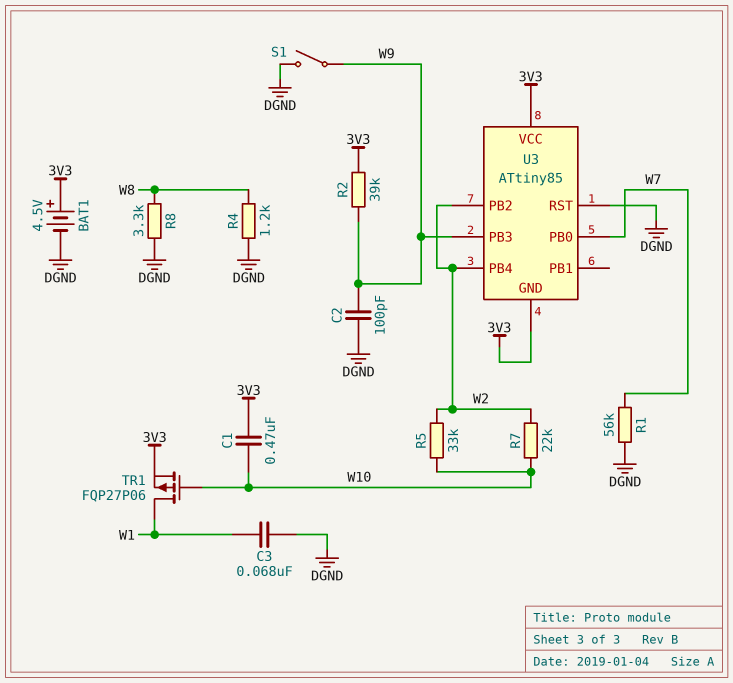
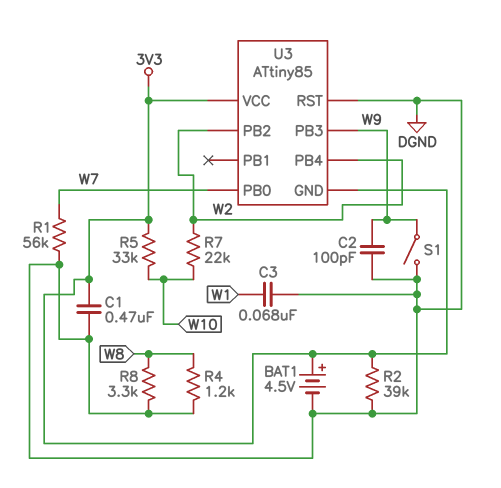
C1: 470nF (3V3, W10) -> 470nF (3V3, DGND)
R2: 39k (3V3, W9) -> 39k (3V3, DGND)
R5: 33k (W2, W10) -> 33k (3V3, W10)
TR1: PMOS FQP27P06 (G W10, D W1, S 3V3) -> none

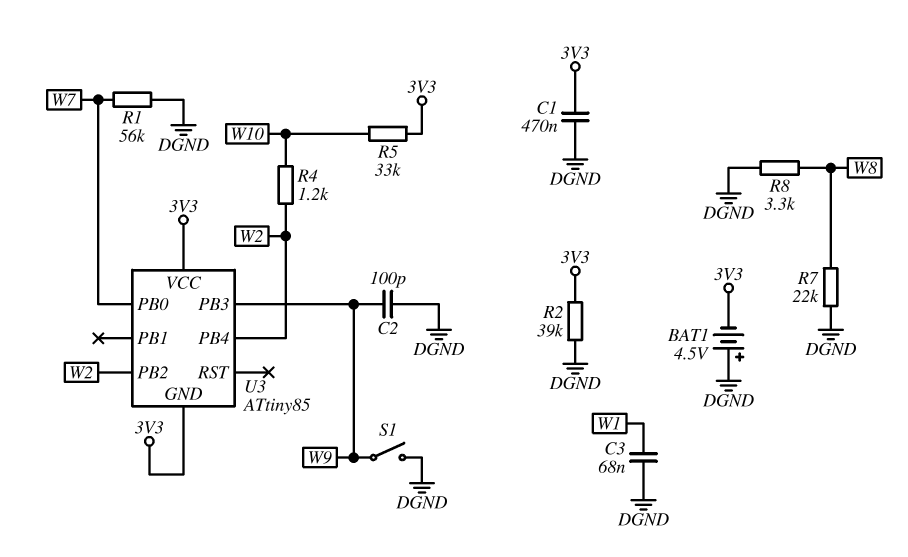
BAT1: 4.5V (plus 3V3, minus DGND) -> 4.5V (plus DGND, minus 3V3)
R4: 1.2k (DGND, W8) -> 1.2k (W2, W10)
R7: 22k (W2, W10) -> 22k (DGND, W8)
U3 pin RST: DGND -> none

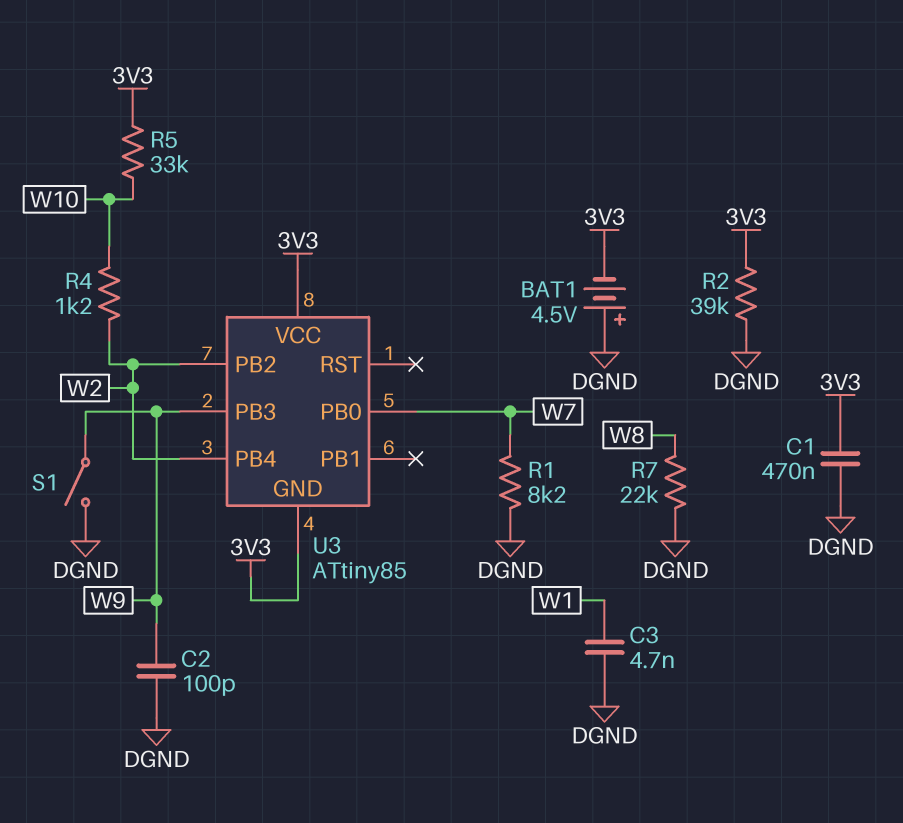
C3: 68nF (DGND, W1) -> 4.7nF (DGND, W1)
R1: 56k (DGND, W7) -> 8.2k (DGND, W7)
R8: 3.3k (DGND, W8) -> none

